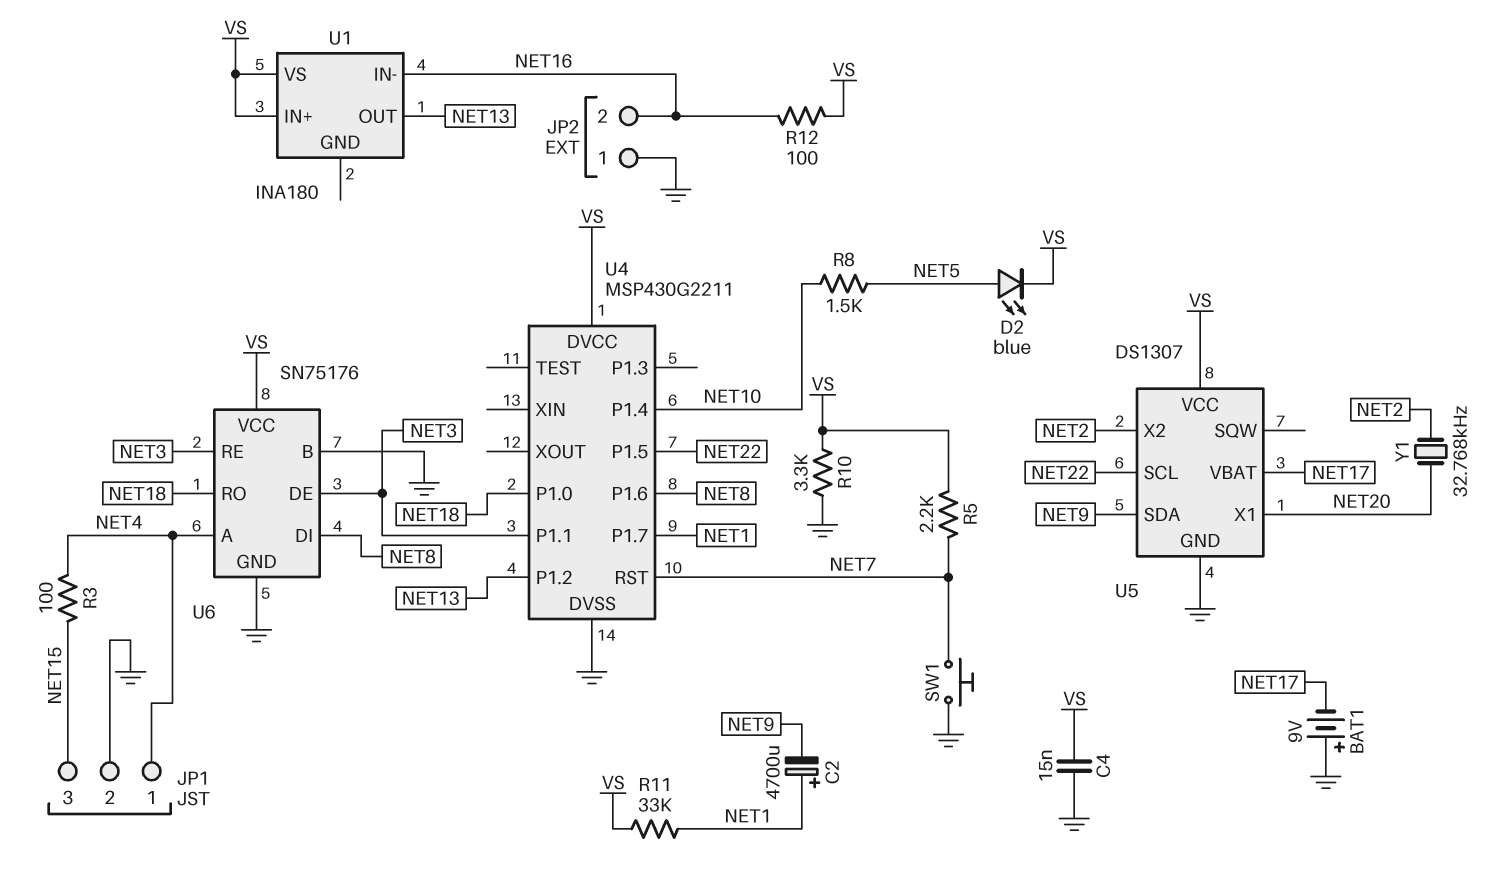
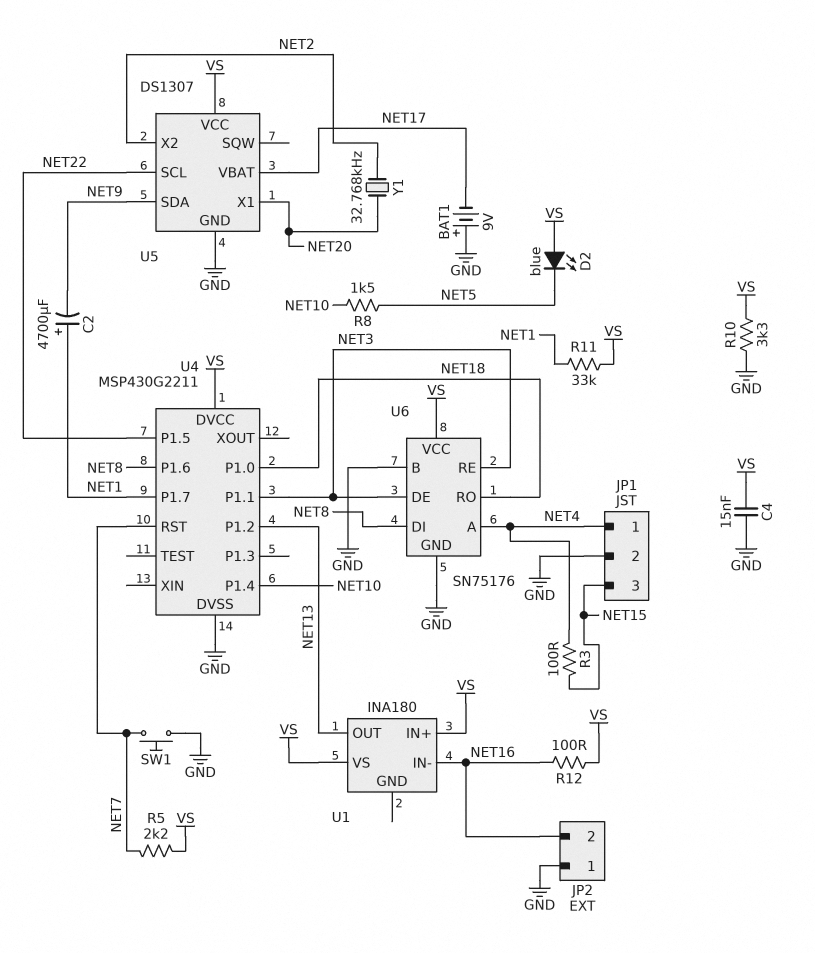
D2: LED blue (A NET5, K VS) -> LED blue (A VS, K NET5)

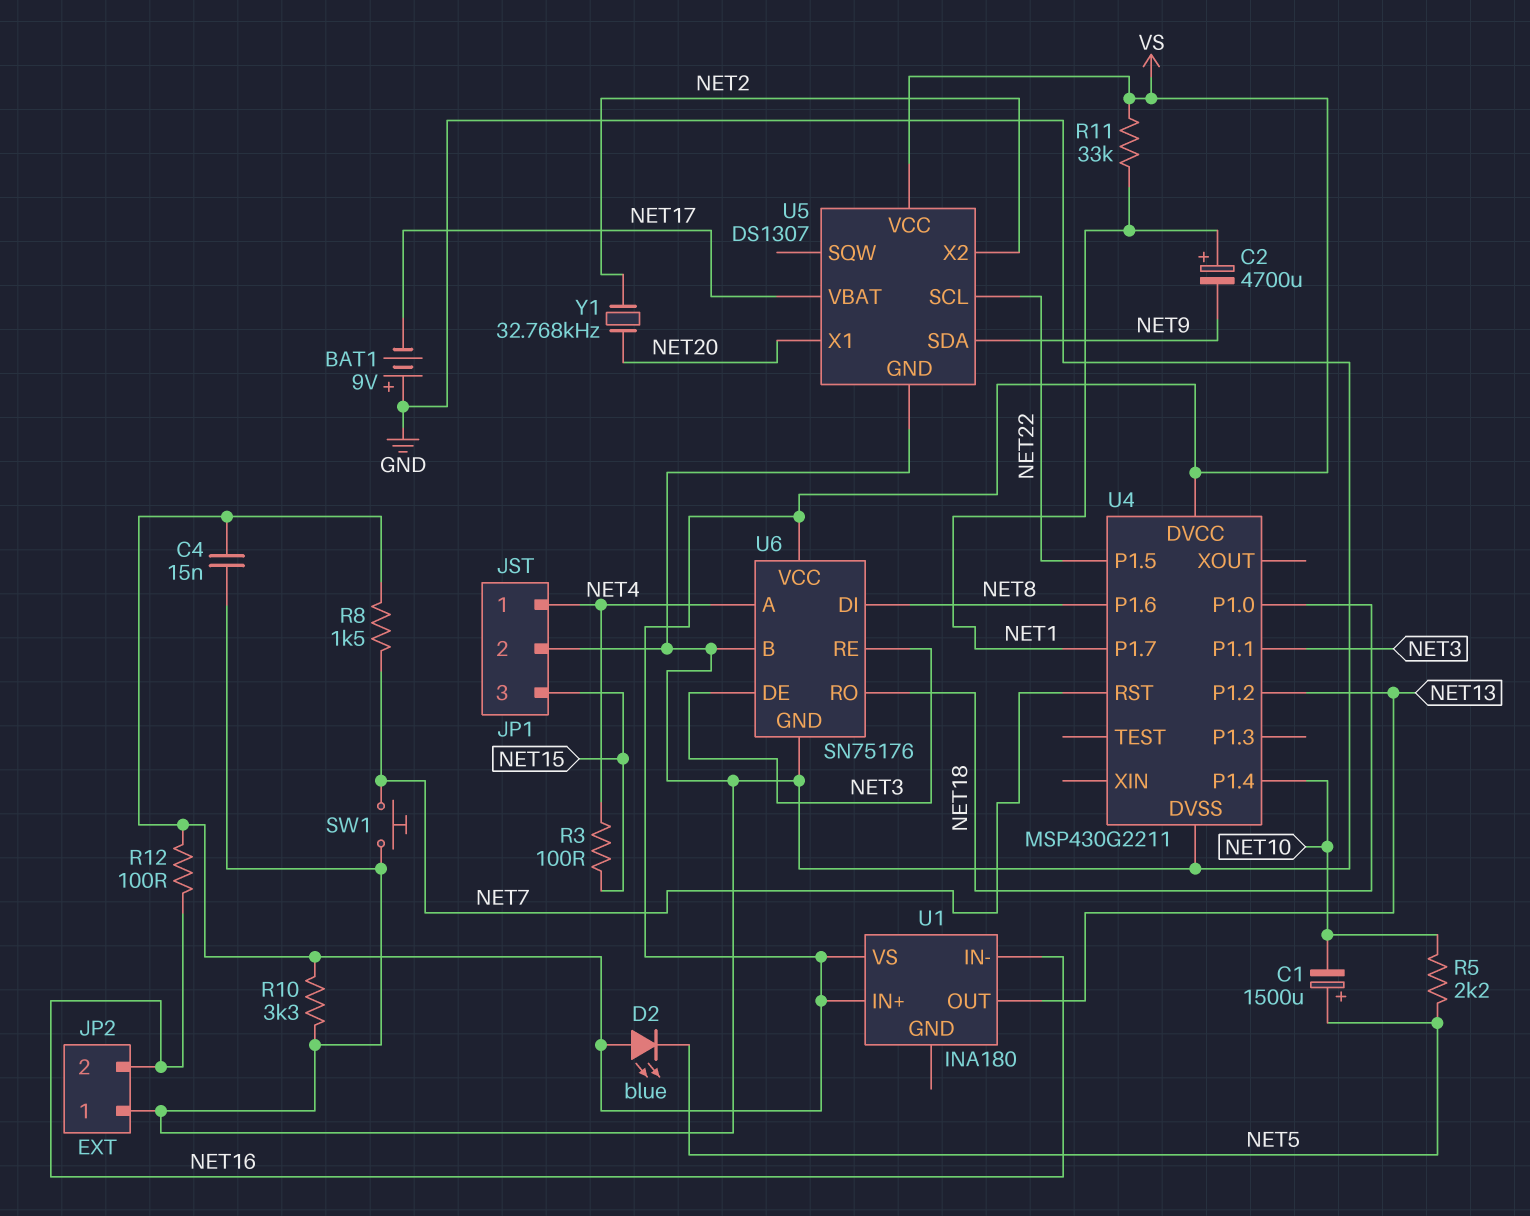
C1: none -> 1500uF (plus NET5, minus NET10)
R5: 2.2k (NET7, VS) -> 2.2k (NET5, NET10)
R8: 1.5k (NET5, NET10) -> 1.5k (NET7, VS)

